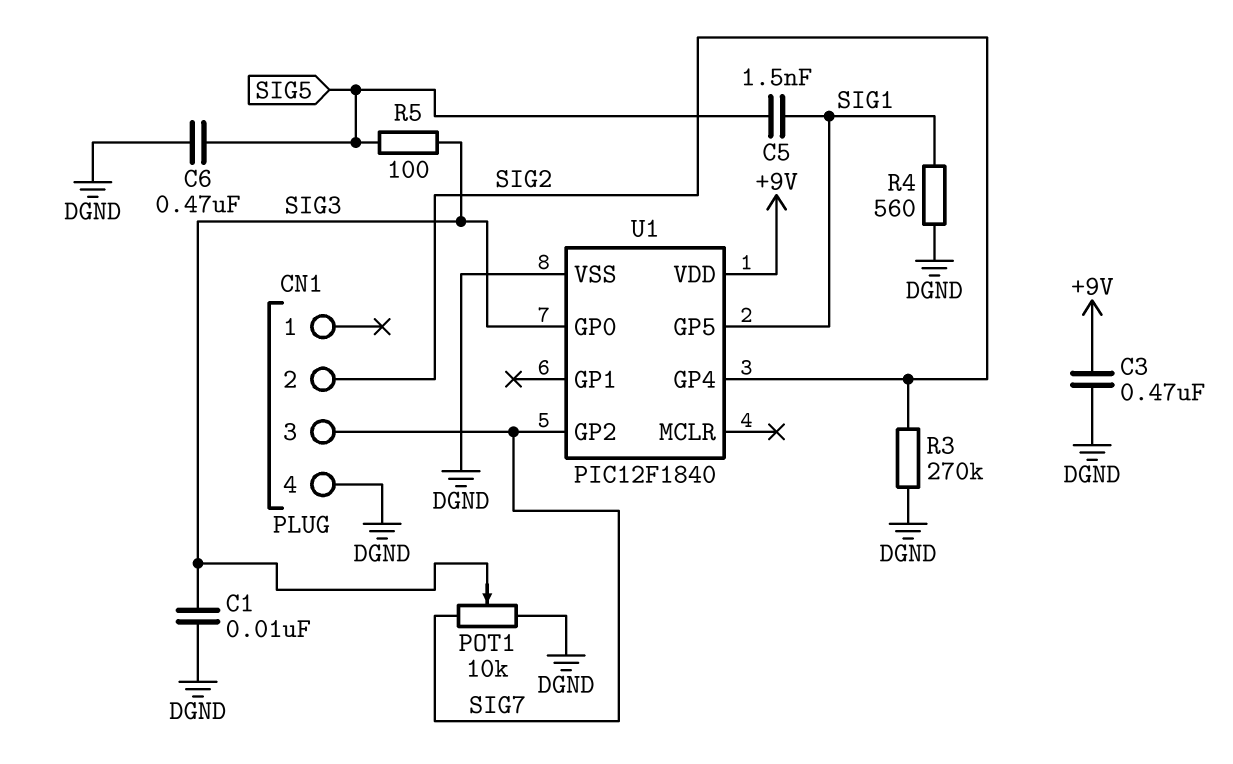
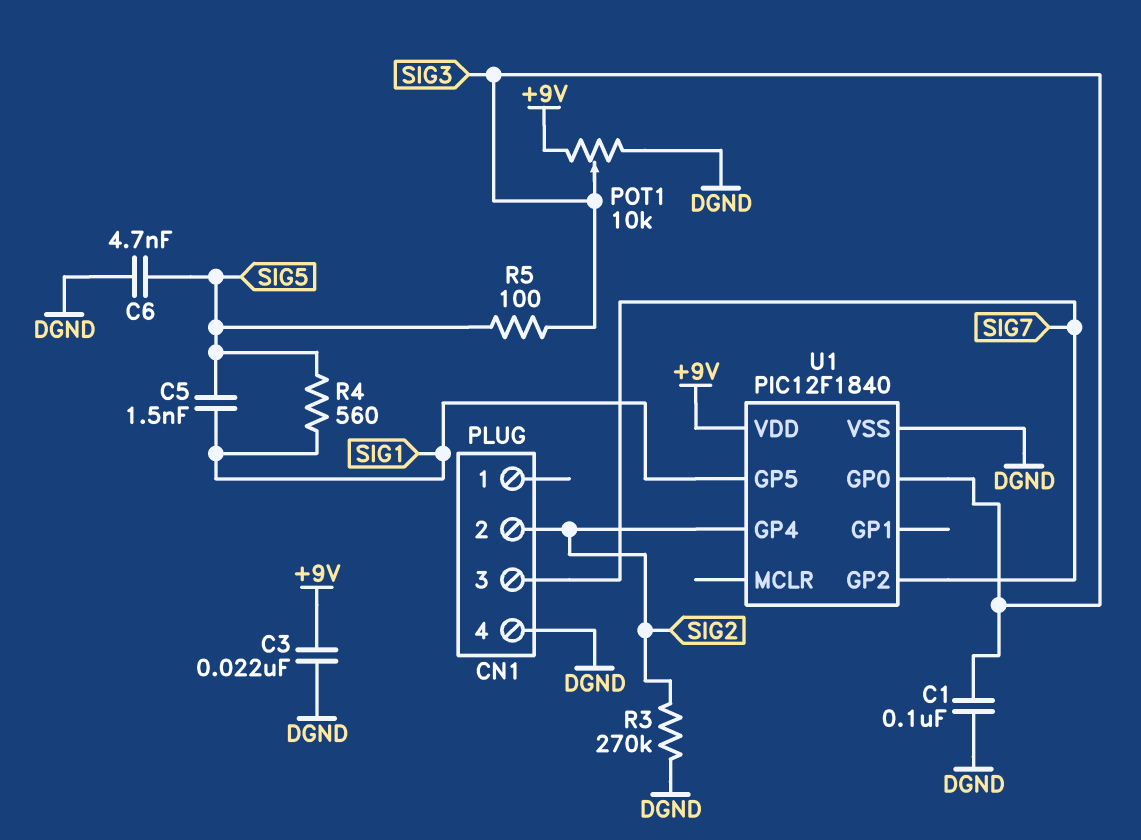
C1: 10nF (DGND, SIG3) -> 100nF (DGND, SIG3)
C3: 470nF (+9V, DGND) -> 22nF (+9V, DGND)
C6: 470nF (DGND, SIG5) -> 4.7nF (DGND, SIG5)
POT1: 10k (DGND, SIG7, wiper SIG3) -> 10k (+9V, DGND, wiper SIG3)
R4: 560 (DGND, SIG1) -> 560 (SIG1, SIG5)

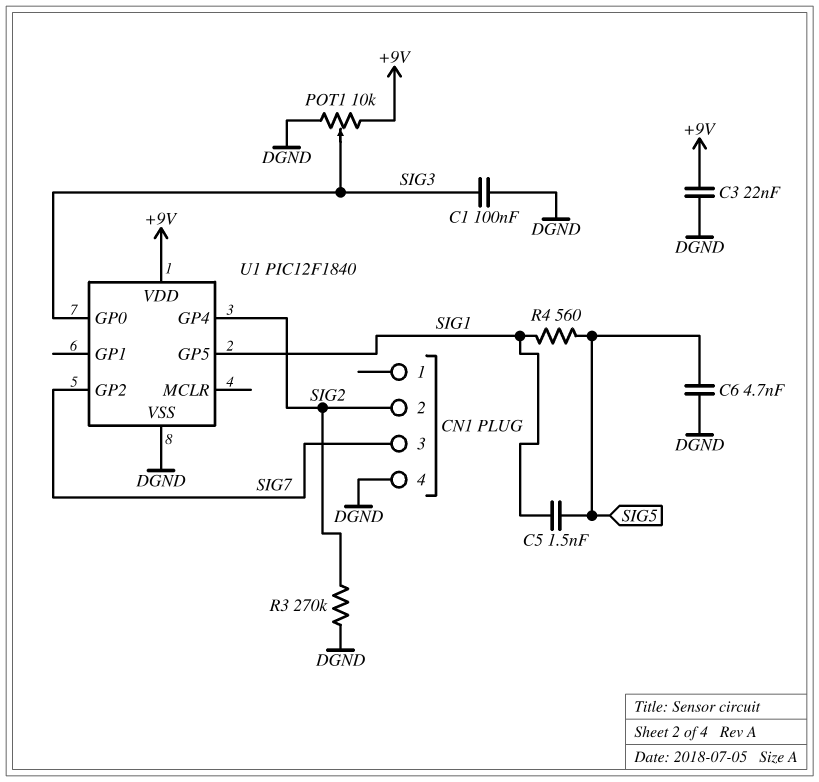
R5: 100 (SIG3, SIG5) -> none

